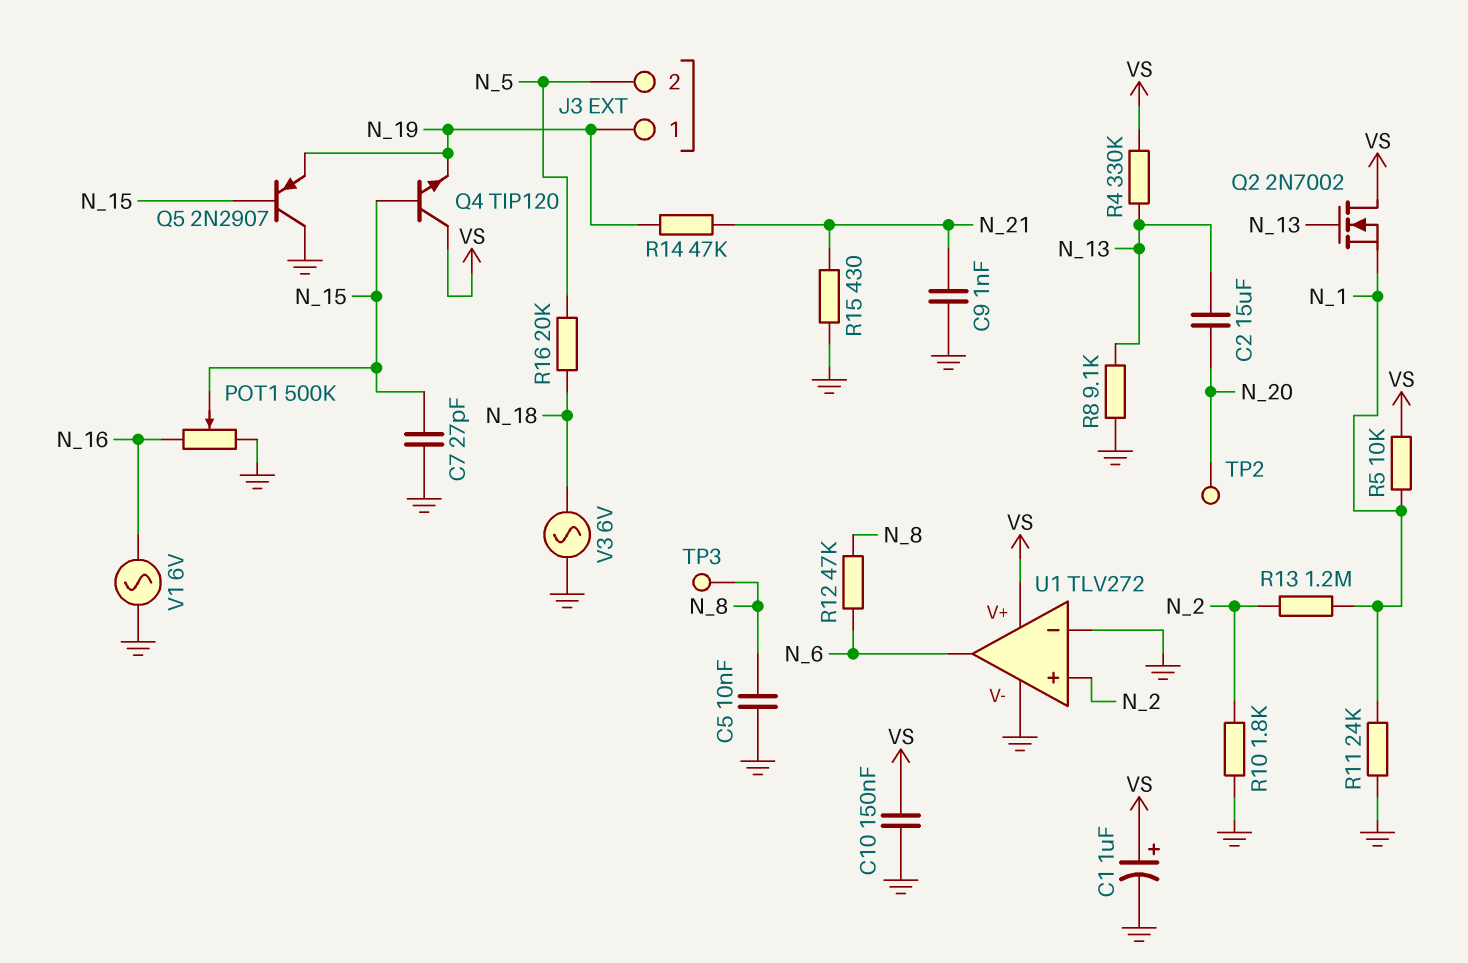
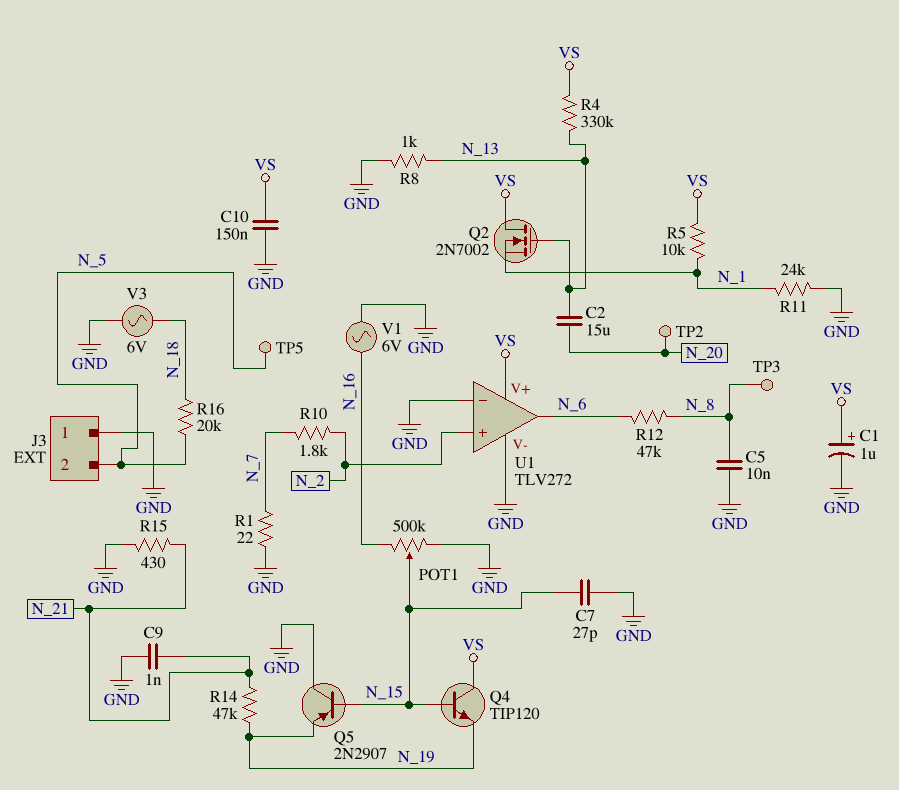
J3 pin 1: N_19 -> GND
R1: none -> 22 (GND, N_7)
R8: 9.1k (GND, N_13) -> 1k (GND, N_13)
R10: 1.8k (GND, N_2) -> 1.8k (N_2, N_7)
R13: 1.2M (N_1, N_2) -> none
TP5: none -> test point (N_5)

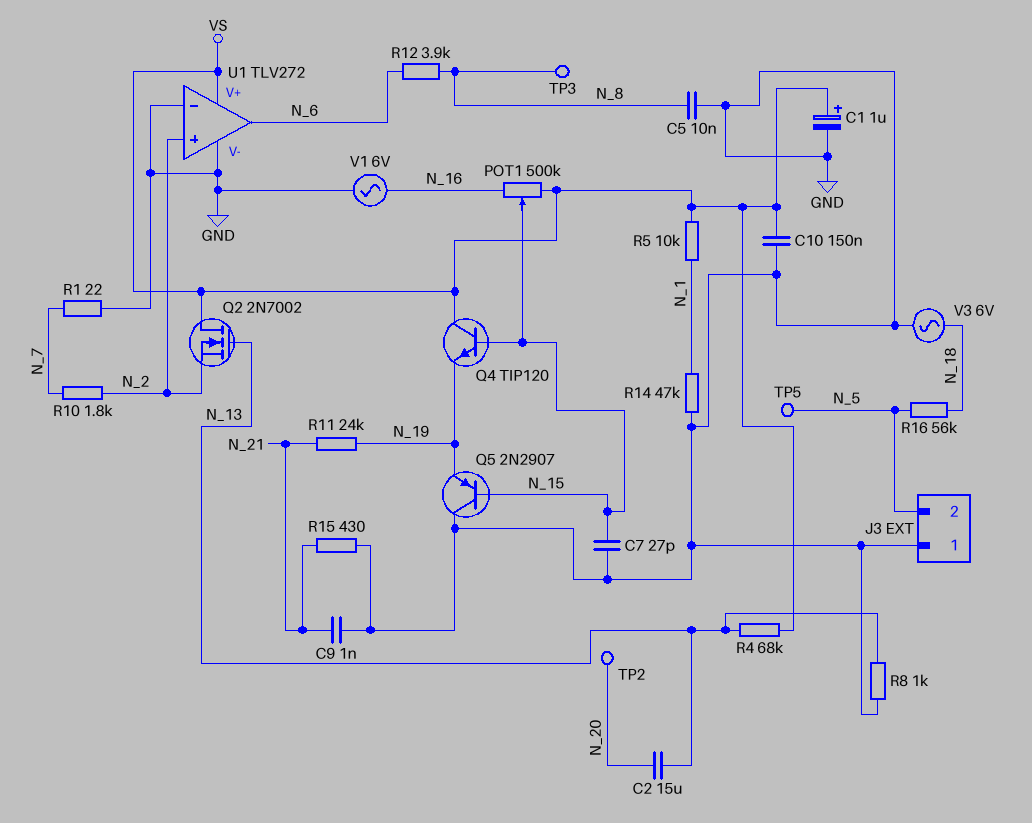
POT1: 500k (GND, N_16, wiper N_15) -> 500k (N_16, VS, wiper N_15)
Q2: NMOS 2N7002 (G N_13, D VS, S N_1) -> NMOS 2N7002 (G N_13, D VS, S N_2)
R4: 330k (N_13, VS) -> 68k (N_13, VS)
R11: 24k (GND, N_1) -> 24k (N_19, N_21)
R12: 47k (N_6, N_8) -> 3.9k (N_6, N_8)
R14: 47k (N_19, N_21) -> 47k (GND, N_1)
R16: 20k (N_5, N_18) -> 56k (N_5, N_18)

